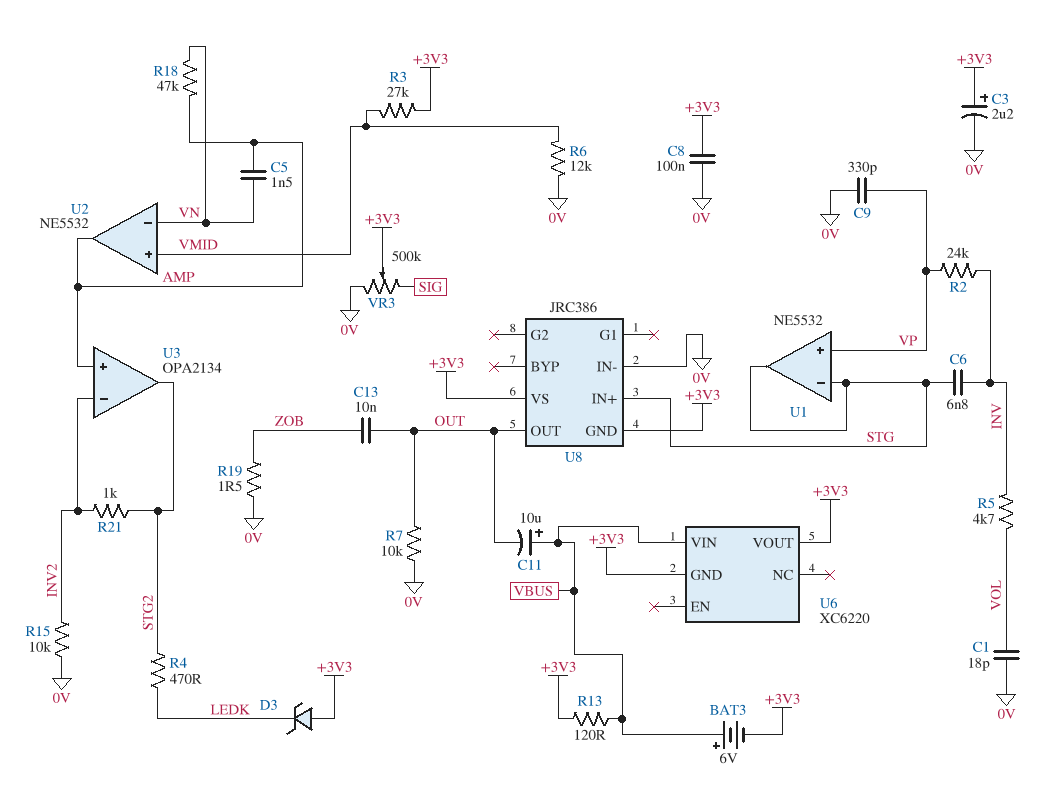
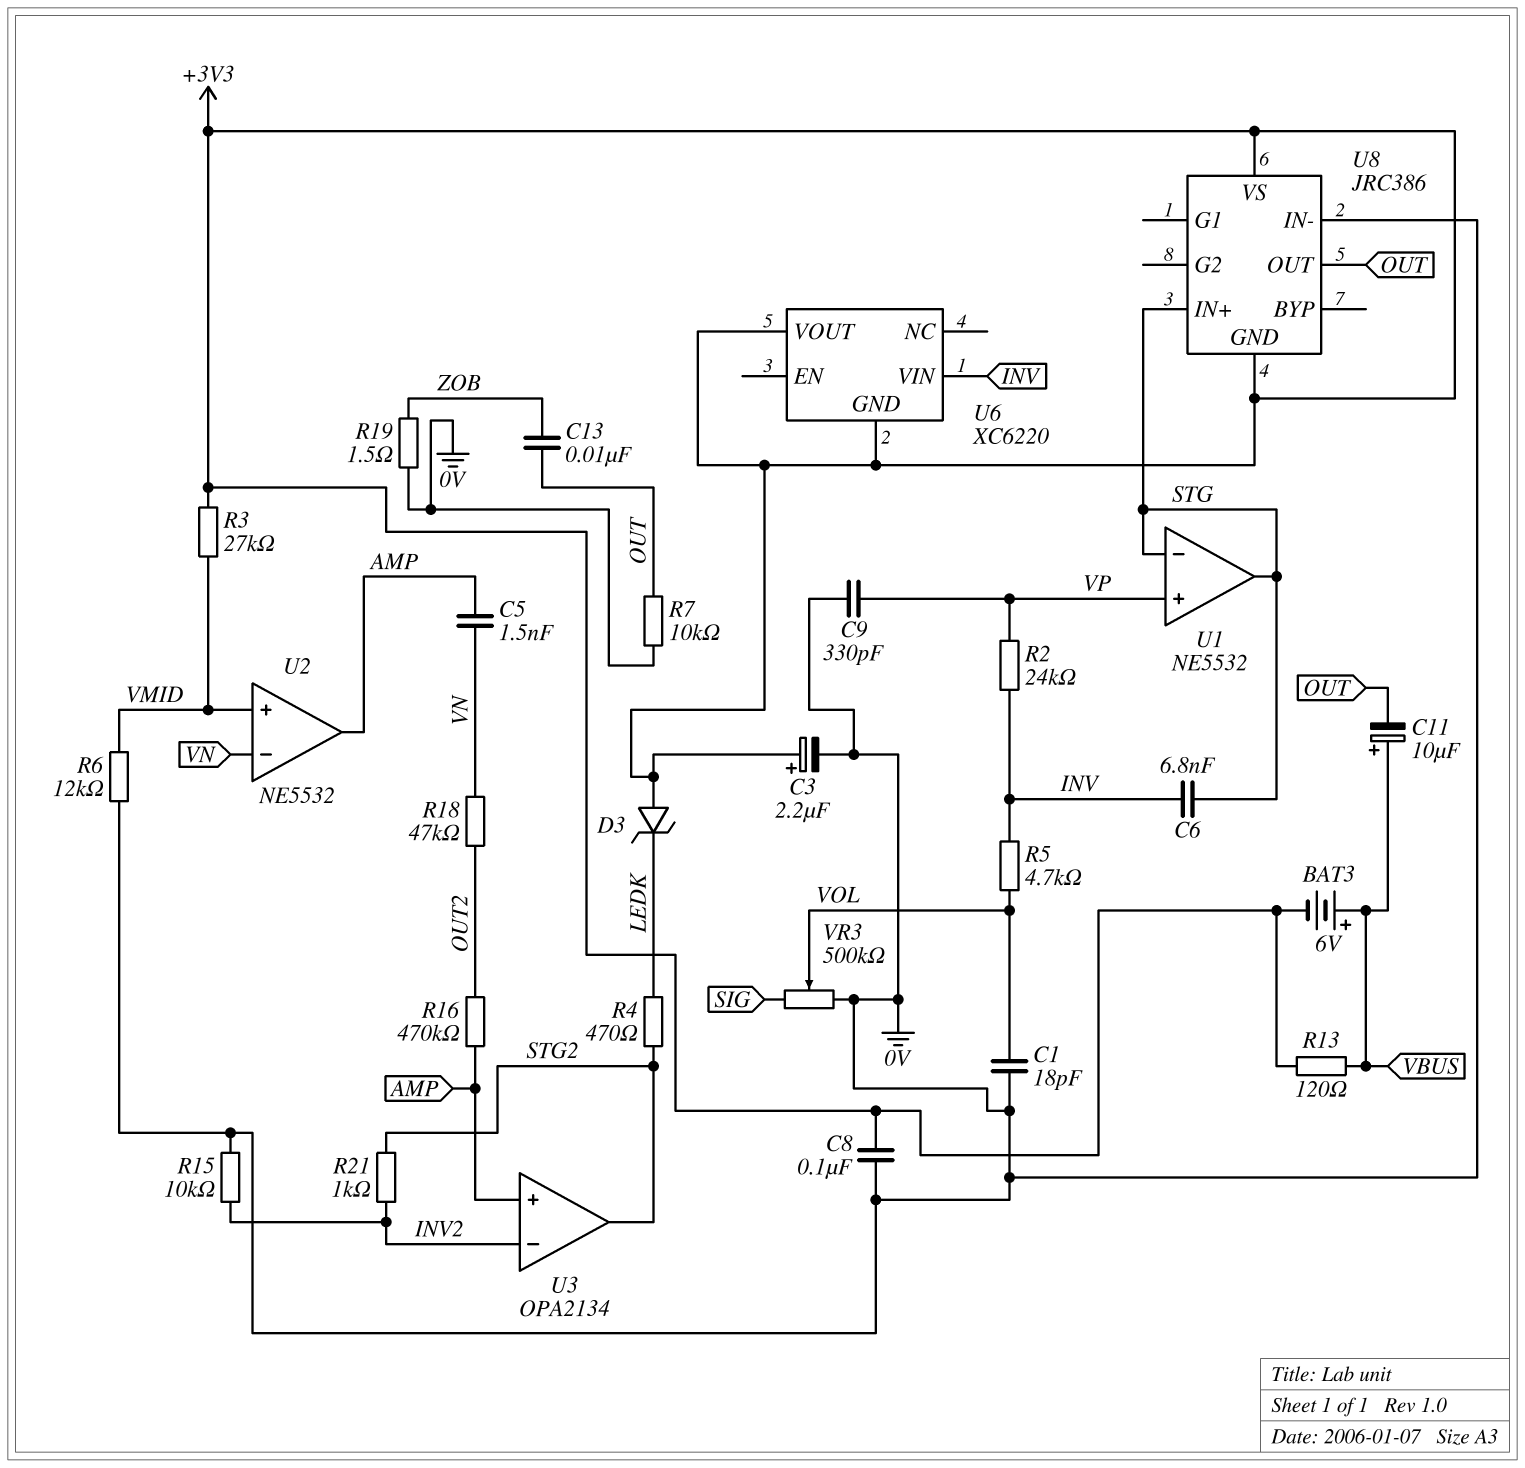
R16: none -> 470k (AMP, OUT2)
R18: 47k (AMP, VN) -> 47k (OUT2, VN)
U6 pin VIN: VBUS -> INV
VR3: 500k (0V, SIG, wiper +3V3) -> 500k (0V, SIG, wiper VOL)

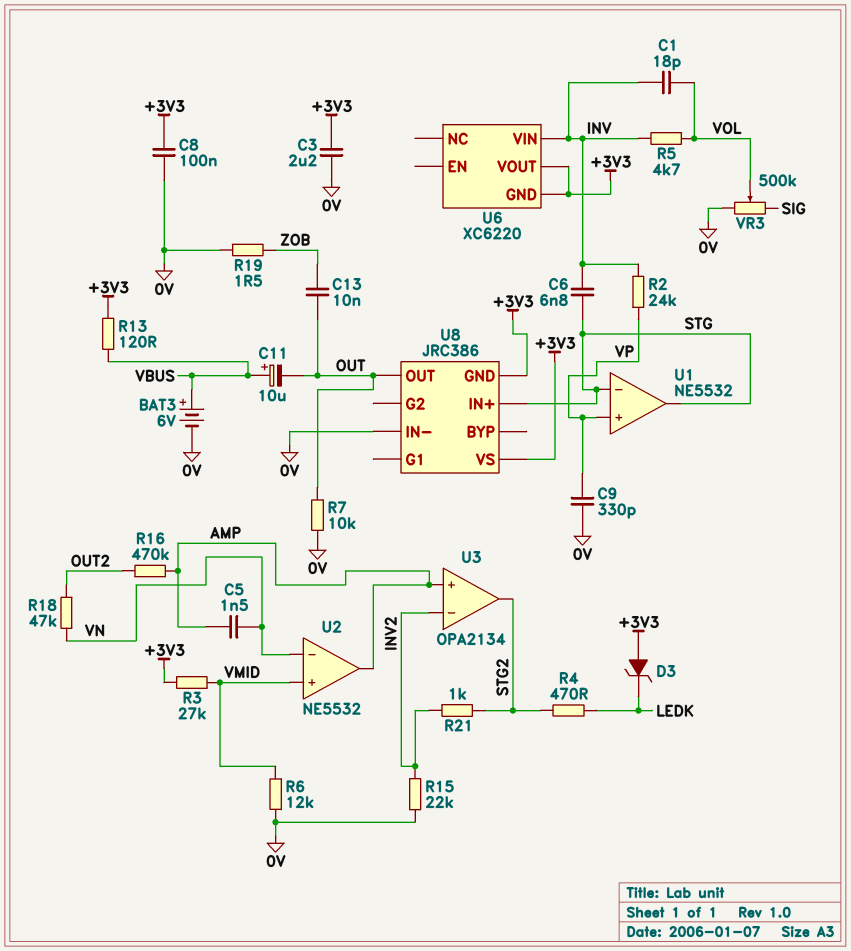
BAT3: 6V (plus VBUS, minus +3V3) -> 6V (plus VBUS, minus 0V)
C1: 18pF (0V, VOL) -> 18pF (INV, VOL)
C3: 2.2uF (plus +3V3, minus 0V) -> 2.2uF (+3V3, 0V)
R15: 10k (0V, INV2) -> 22k (0V, INV2)

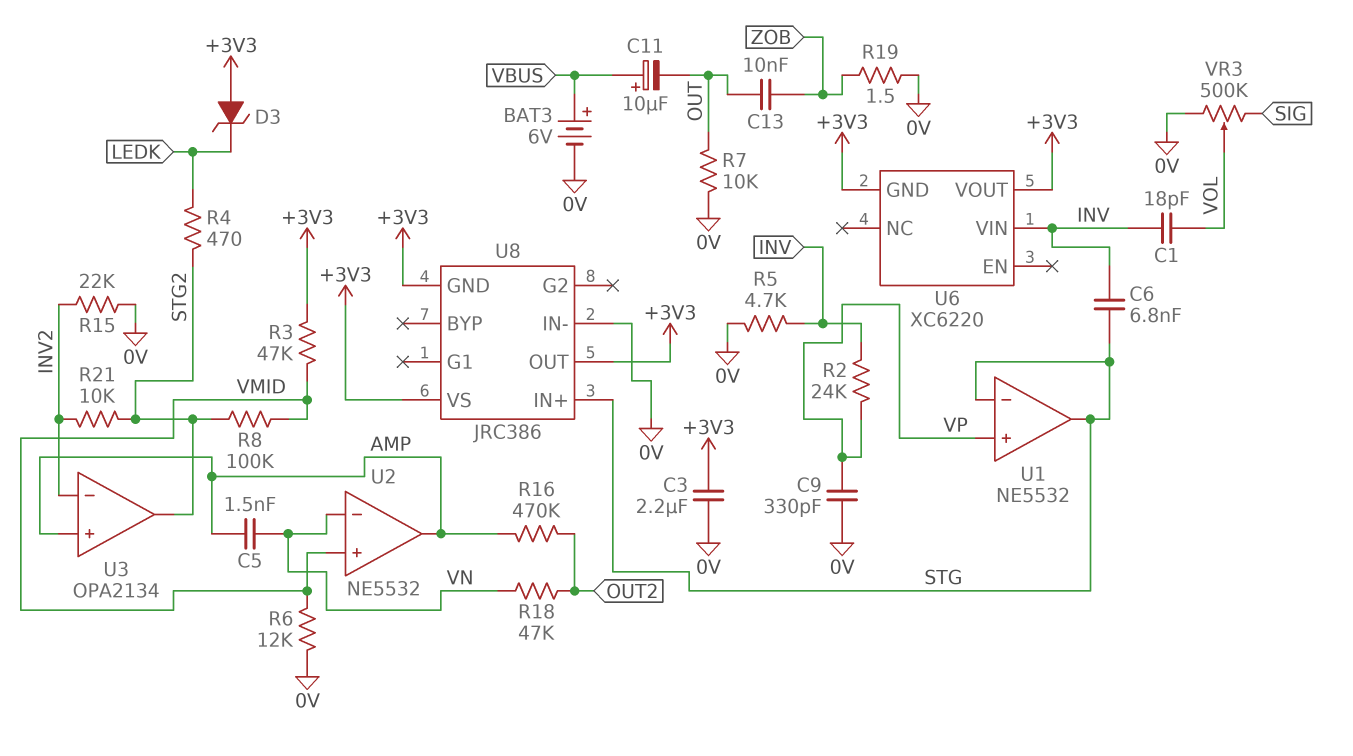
C8: 100nF (+3V3, 0V) -> none
R3: 27k (+3V3, VMID) -> 47k (+3V3, VMID)
R5: 4.7k (INV, VOL) -> 4.7k (0V, INV)
R8: none -> 100k (STG2, VMID)
R13: 120 (+3V3, VBUS) -> none
R21: 1k (INV2, STG2) -> 10k (INV2, STG2)
U8 pin OUT: OUT -> +3V3

